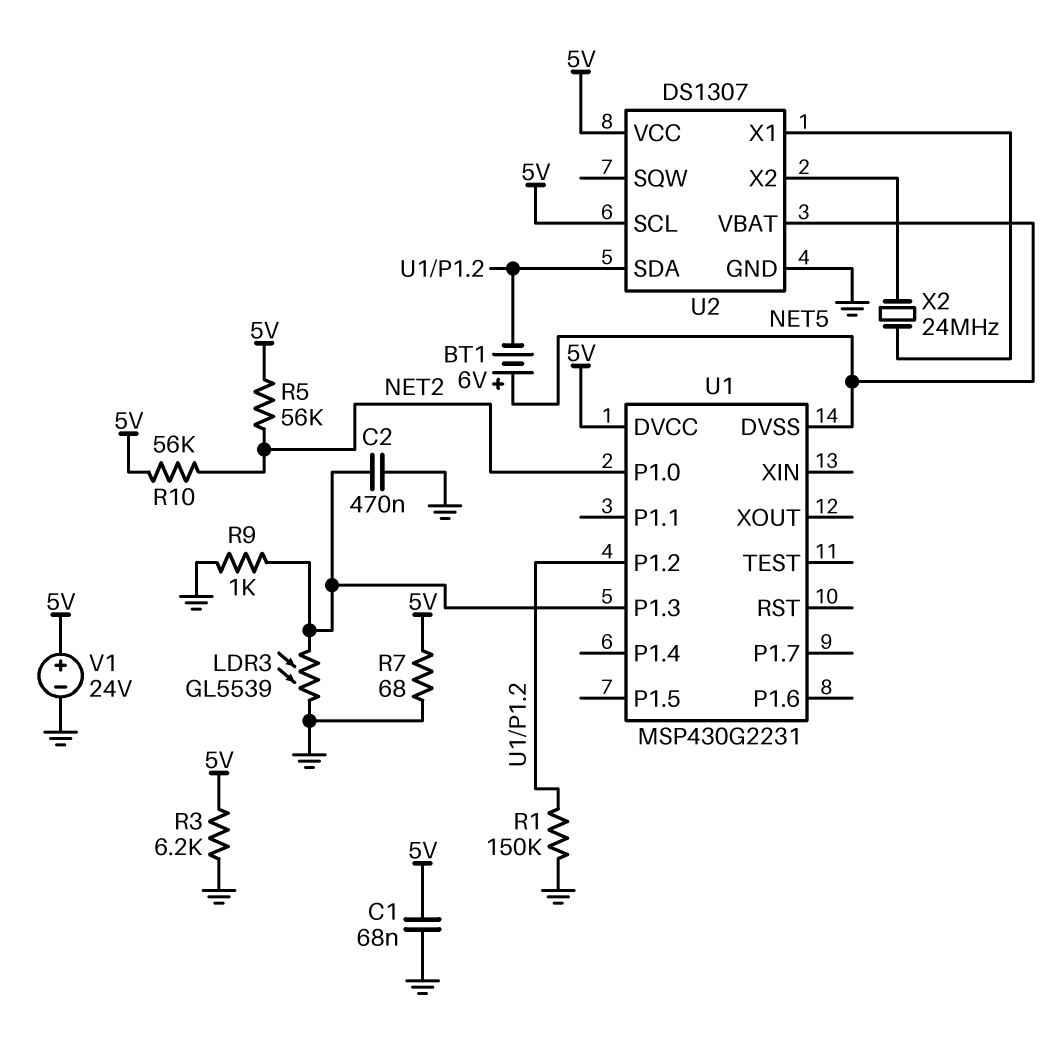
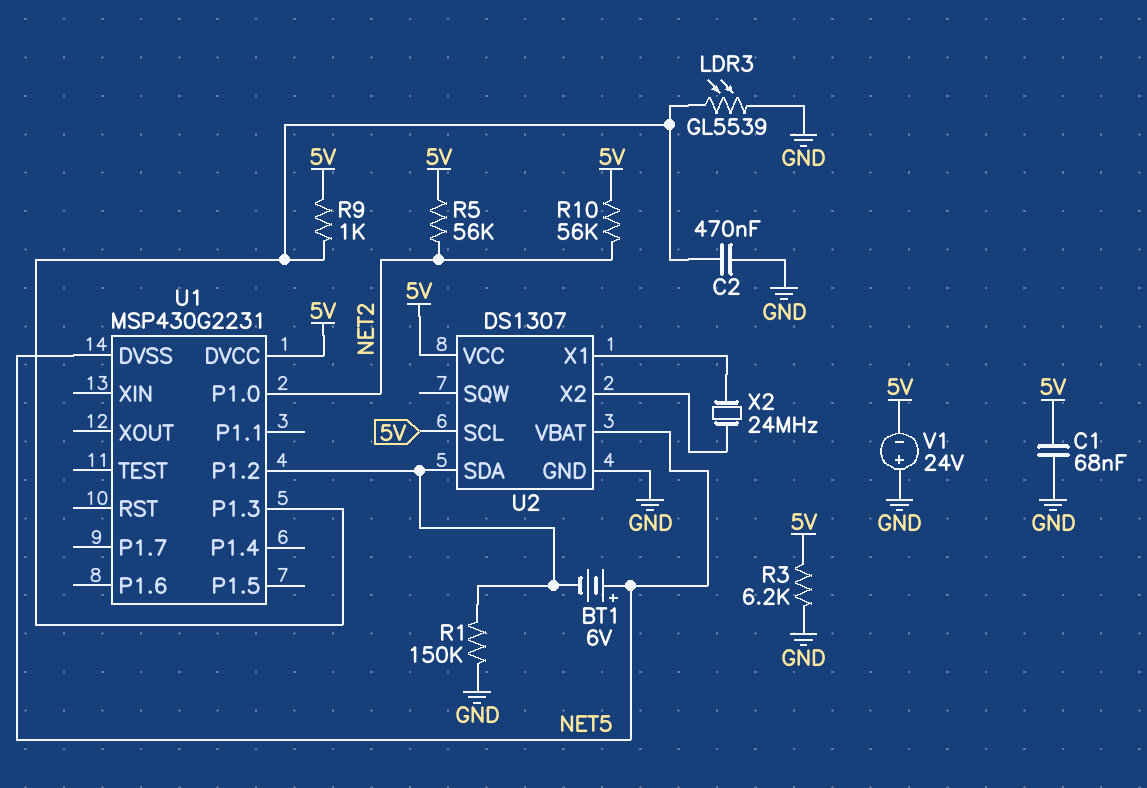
R7: 68 (5V, GND) -> none
R9: 1k (GND, U1/P1.3) -> 1k (5V, U1/P1.3)
V1: 24V (plus 5V, minus GND) -> 24V (plus GND, minus 5V)

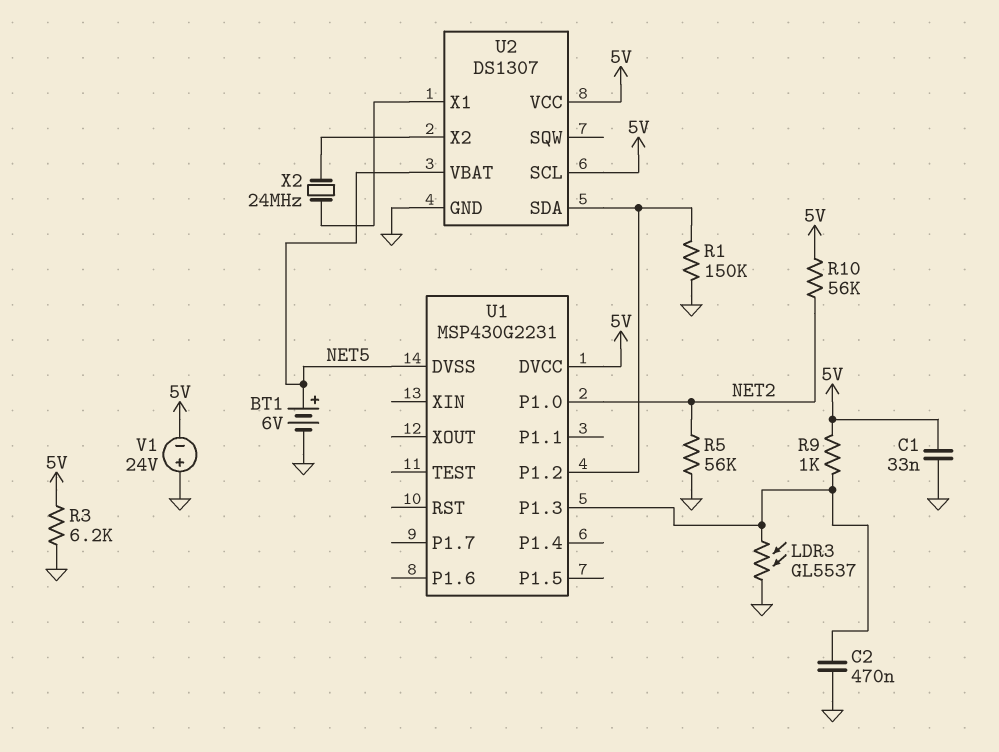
BT1: 6V (plus NET5, minus U1/P1.2) -> 6V (plus NET5, minus GND)
C1: 68nF (5V, GND) -> 33nF (5V, GND)
LDR3: GL5539 (GND, U1/P1.3) -> GL5537 (GND, U1/P1.3)
R5: 56k (5V, NET2) -> 56k (GND, NET2)

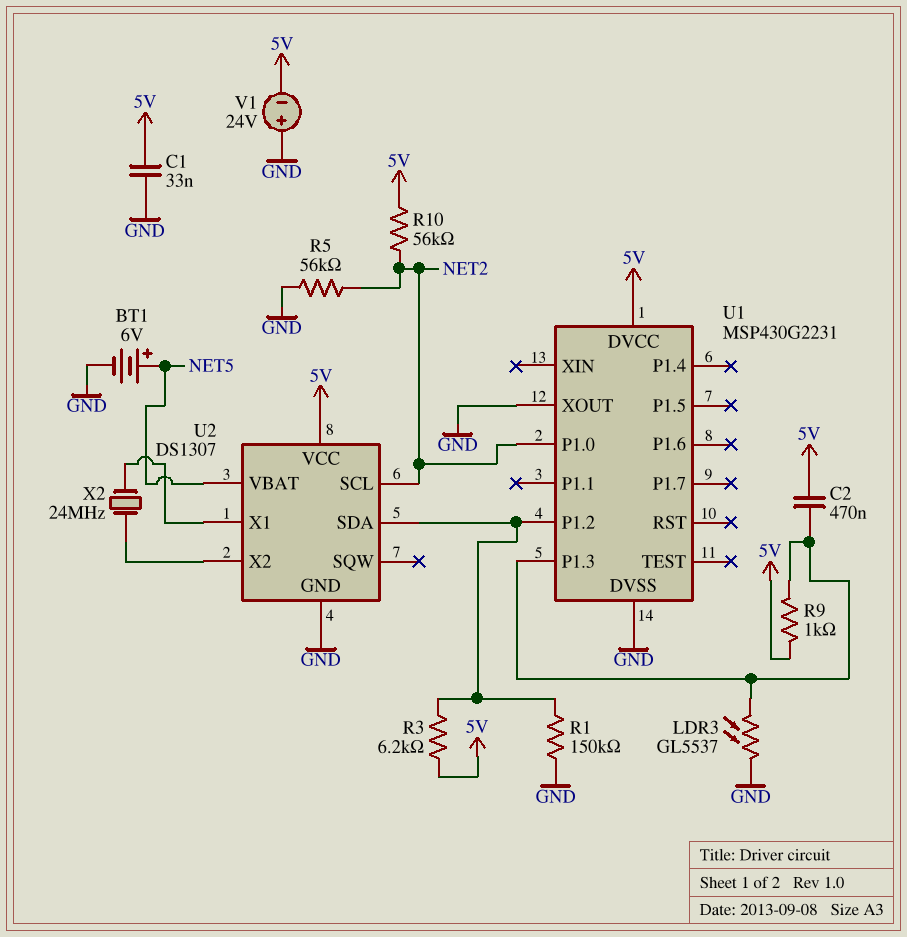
C2: 470nF (GND, U1/P1.3) -> 470nF (5V, U1/P1.3)
R3: 6.2k (5V, GND) -> 6.2k (5V, U1/P1.2)
U1 pin DVSS: NET5 -> GND
U1 pin XOUT: none -> GND
U2 pin SCL: 5V -> NET2

